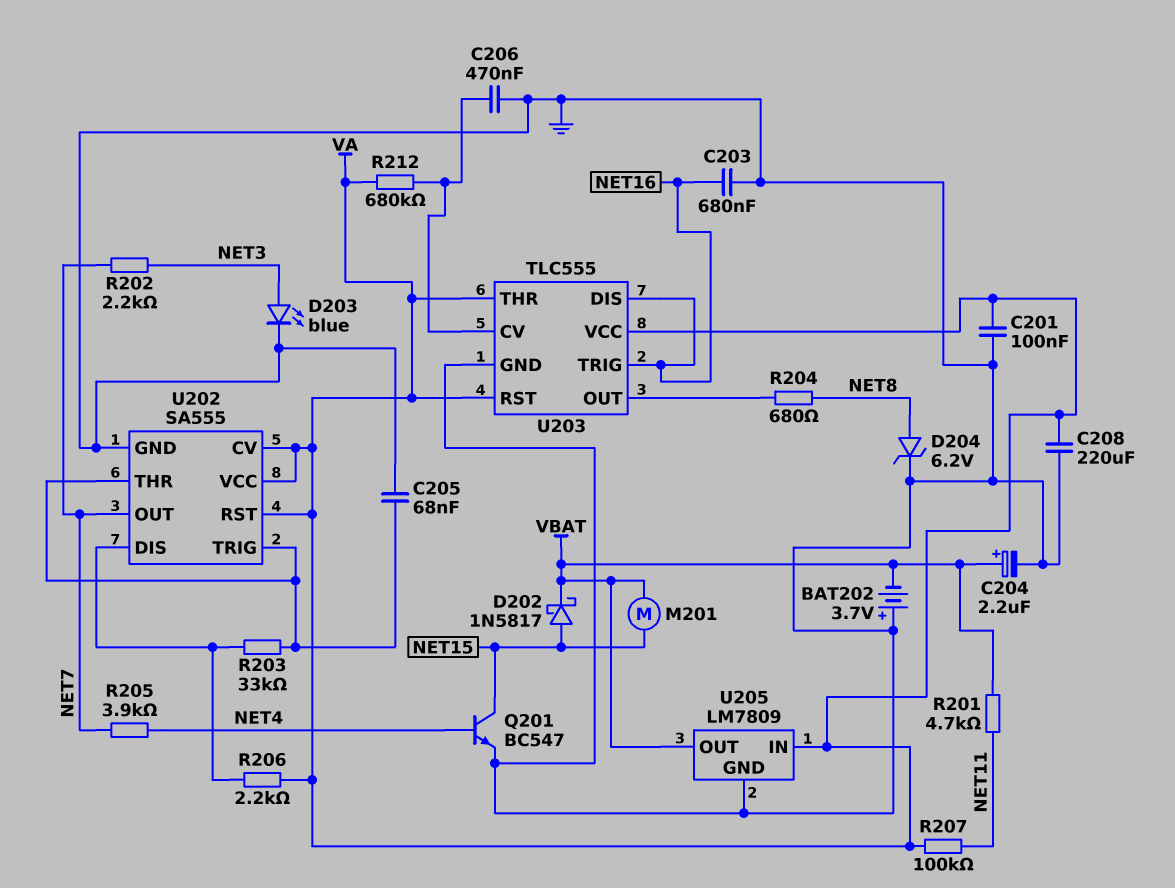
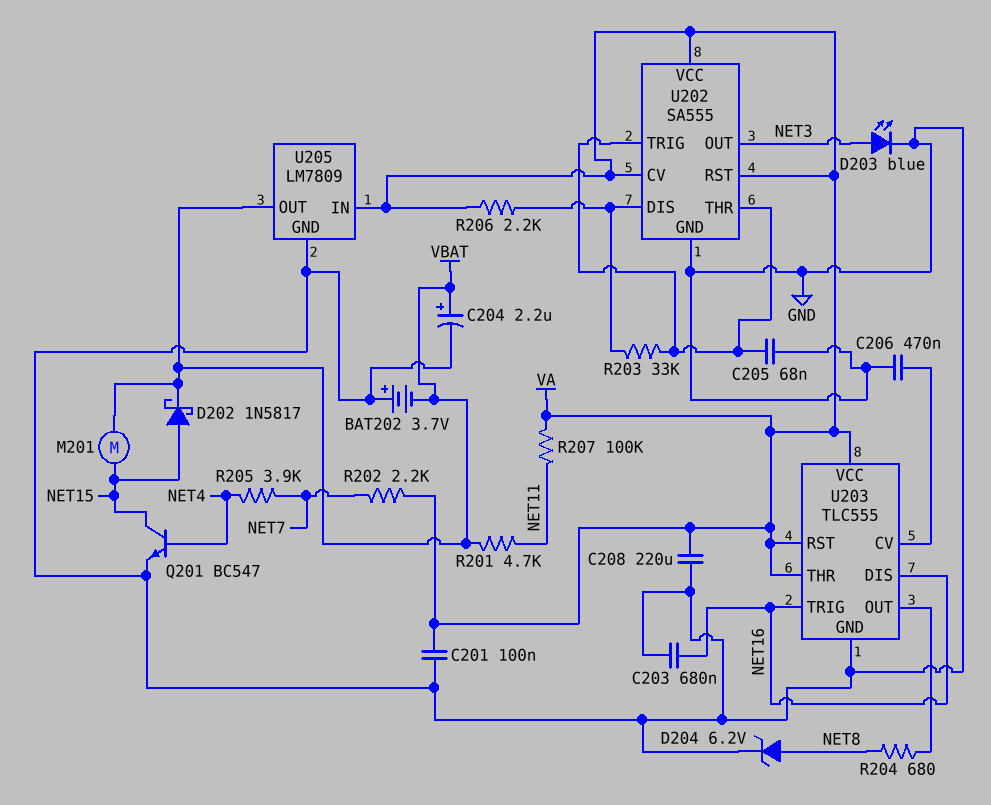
R202: 2.2k (NET3, NET7) -> 2.2k (NET7, VA)
R212: 680k (U203/CV, VA) -> none
U202 pin OUT: NET7 -> NET3

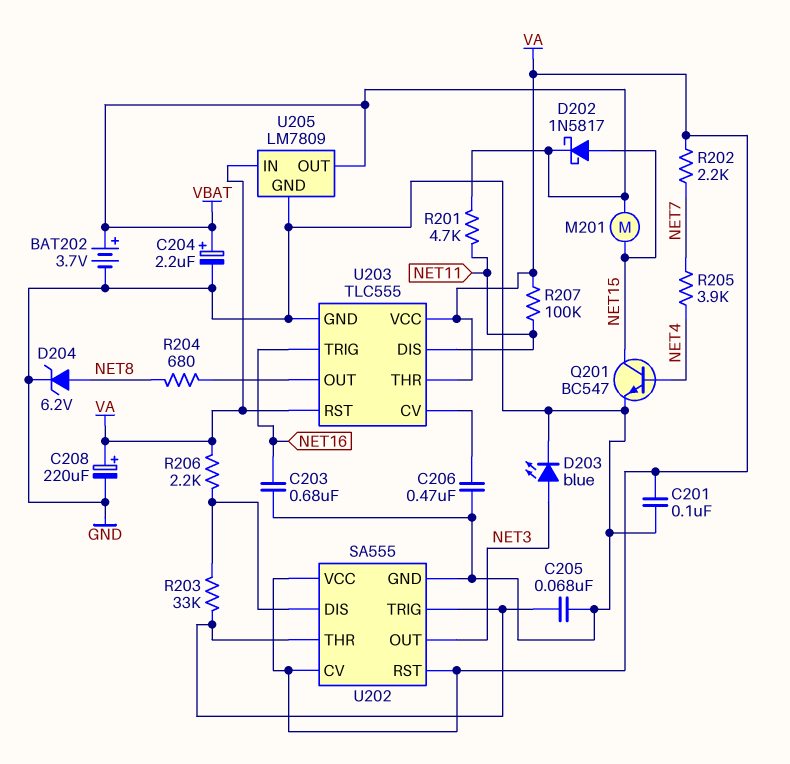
BAT202: 3.7V (plus GND, minus VBAT) -> 3.7V (plus VBAT, minus GND)
C208: 220uF (GND, VA) -> 220uF (plus VA, minus GND)
U203 pin DIS: NET16 -> NET11

